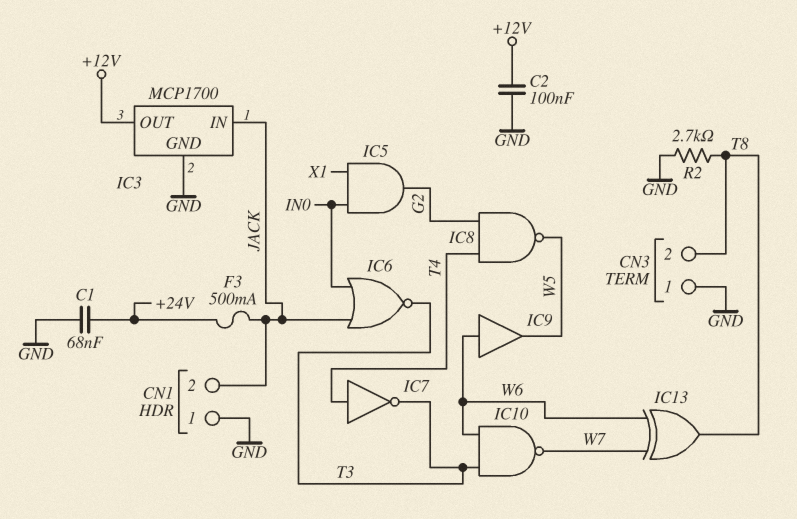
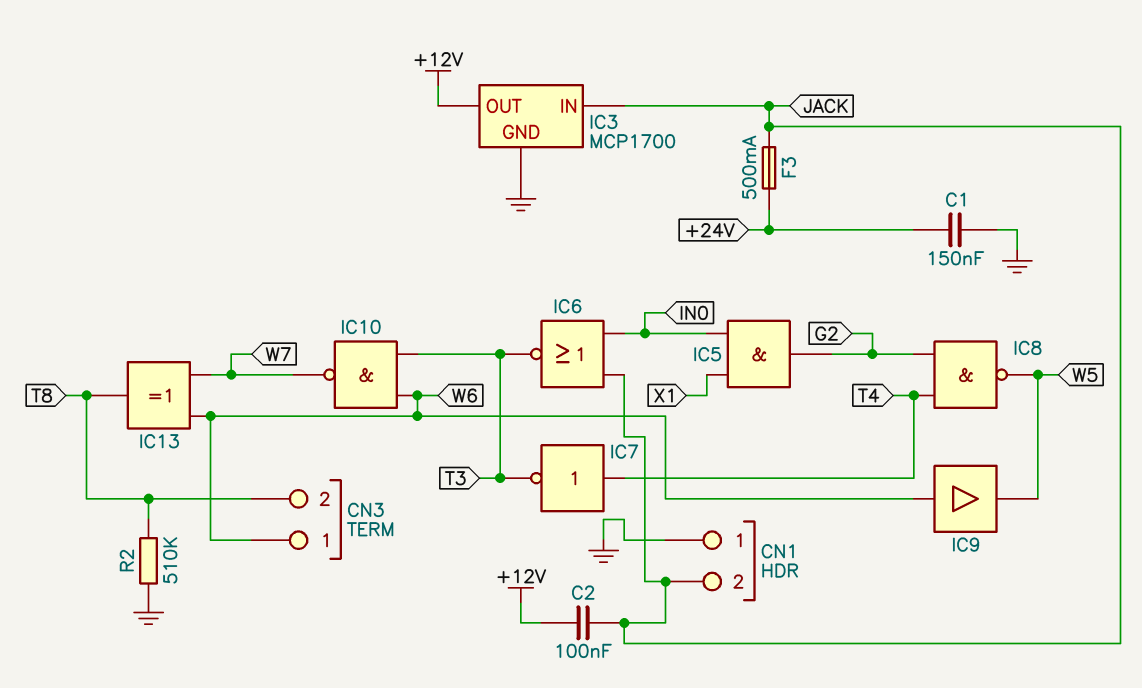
C1: 68nF (+24V, GND) -> 150nF (+24V, GND)
C2: 100nF (+12V, GND) -> 100nF (+12V, JACK)
CN3 pin 1: GND -> W6
R2: 2.7k (GND, T8) -> 510k (GND, T8)

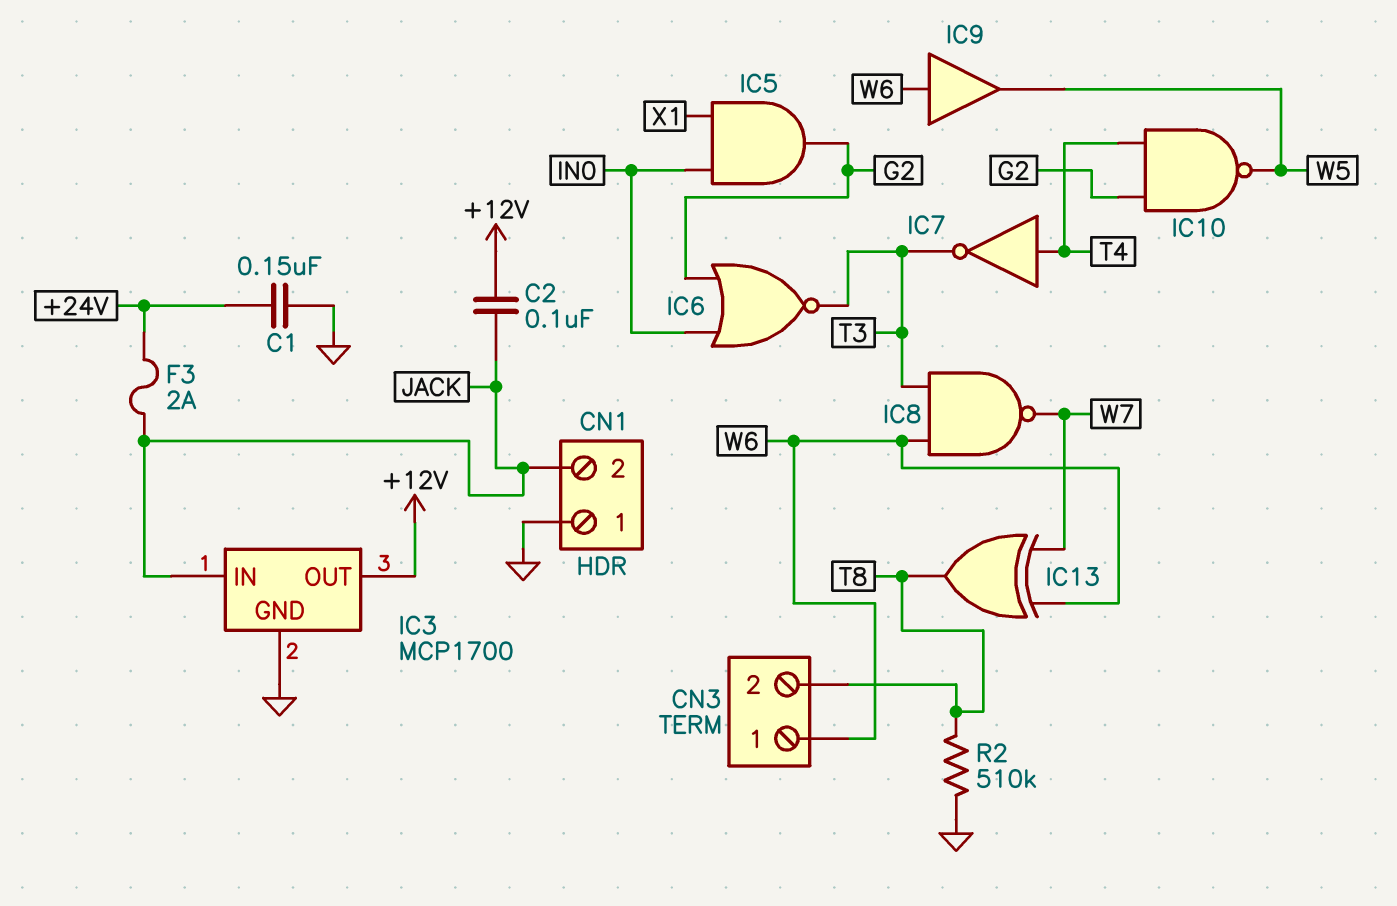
F3: 500mA (+24V, JACK) -> 2A (+24V, JACK)
IC6: NOR (in IN0, in JACK, out T3) -> NOR (in G2, in IN0, out T3)
IC8: NAND (in G2, in T4, out W5) -> NAND (in T3, in W6, out W7)
IC10: NAND (in T3, in W6, out W7) -> NAND (in G2, in T4, out W5)

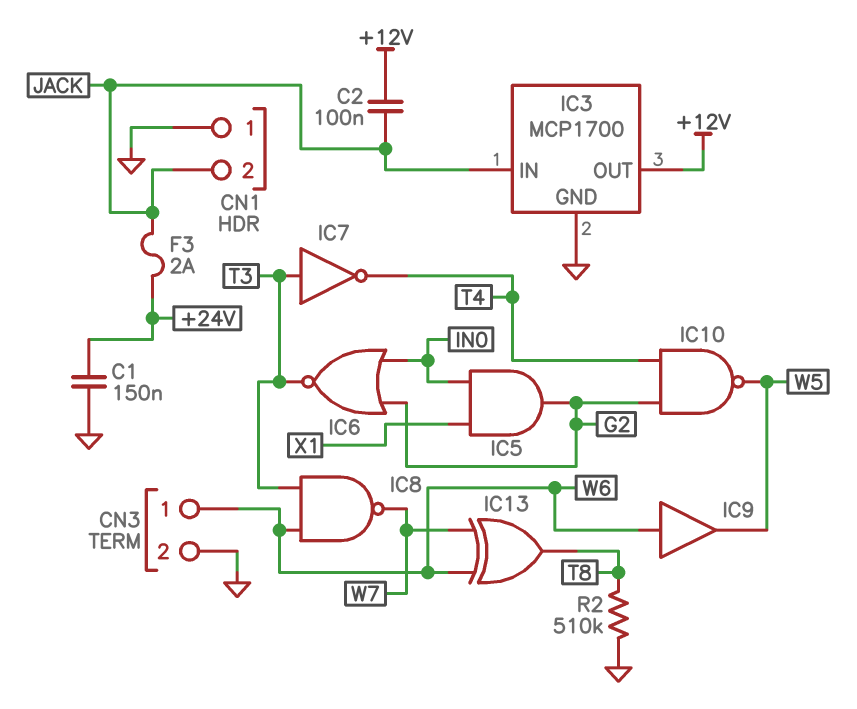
CN3 pin 2: T8 -> GND
IC7: NOT (in T4, out T3) -> NOT (in T3, out T4)

